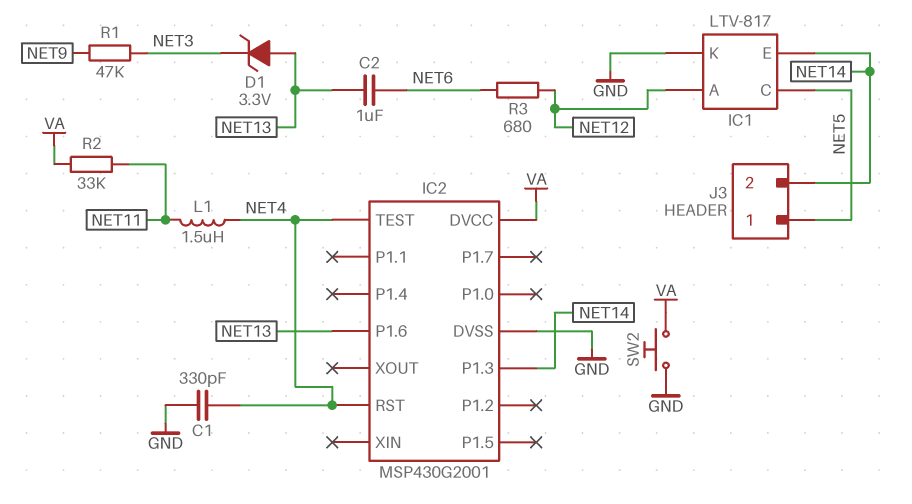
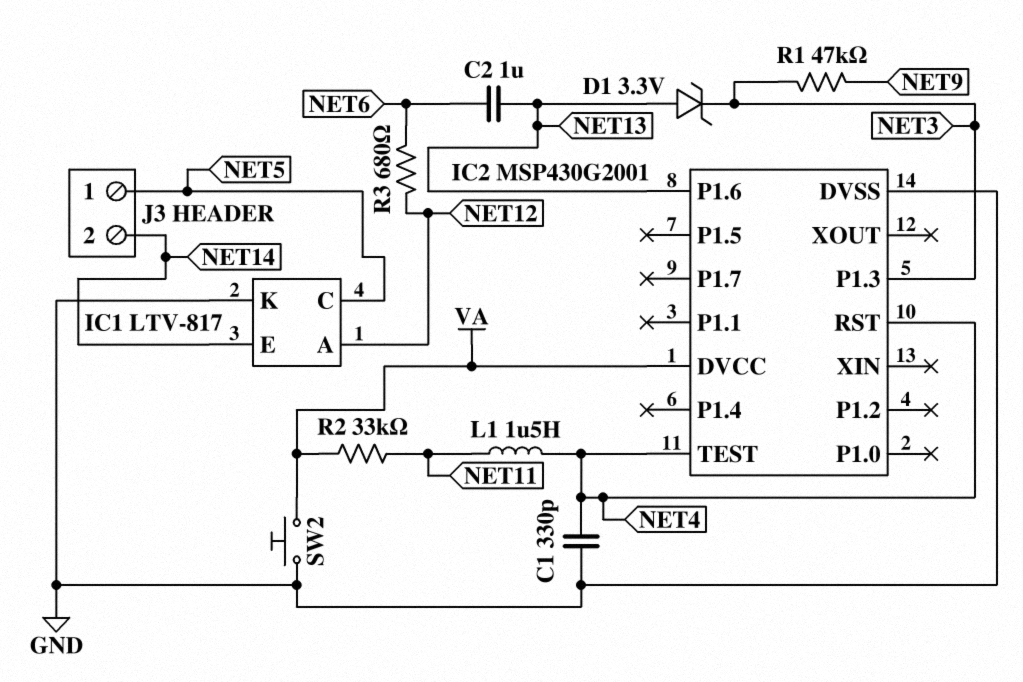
IC2 pin P1.3: NET14 -> NET3

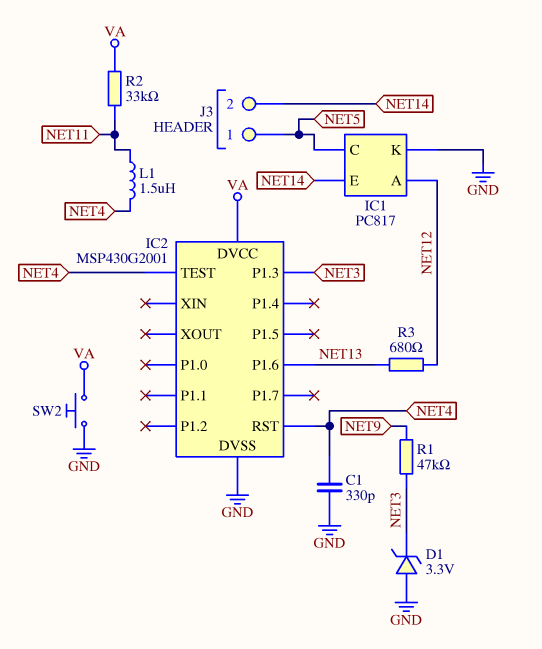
C2: 1uF (NET6, NET13) -> none
D1: zener 3.3V (A NET13, K NET3) -> zener 3.3V (A GND, K NET3)
IC1: LTV-817 -> PC817
R3: 680 (NET6, NET12) -> 680 (NET12, NET13)

